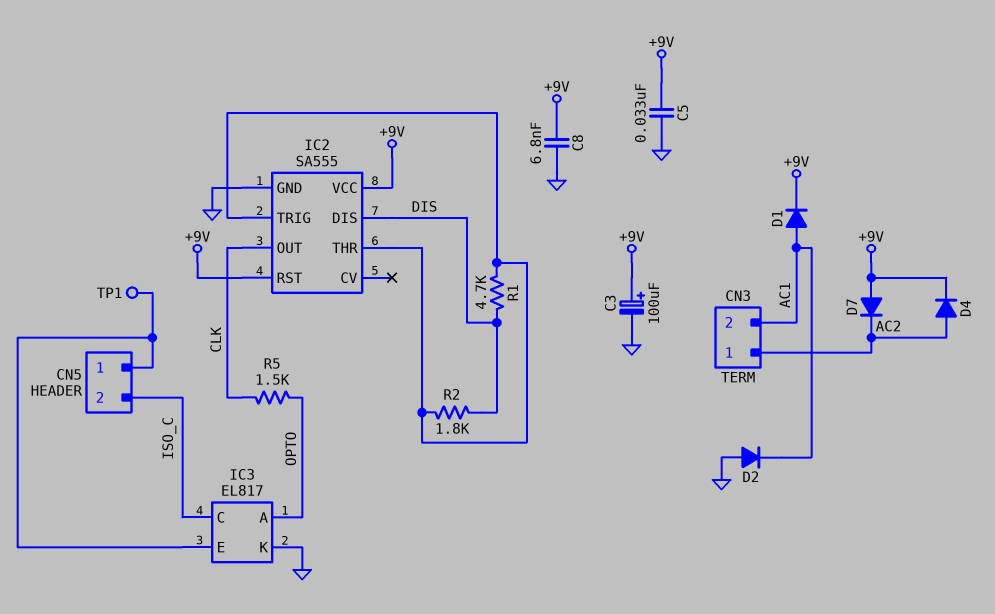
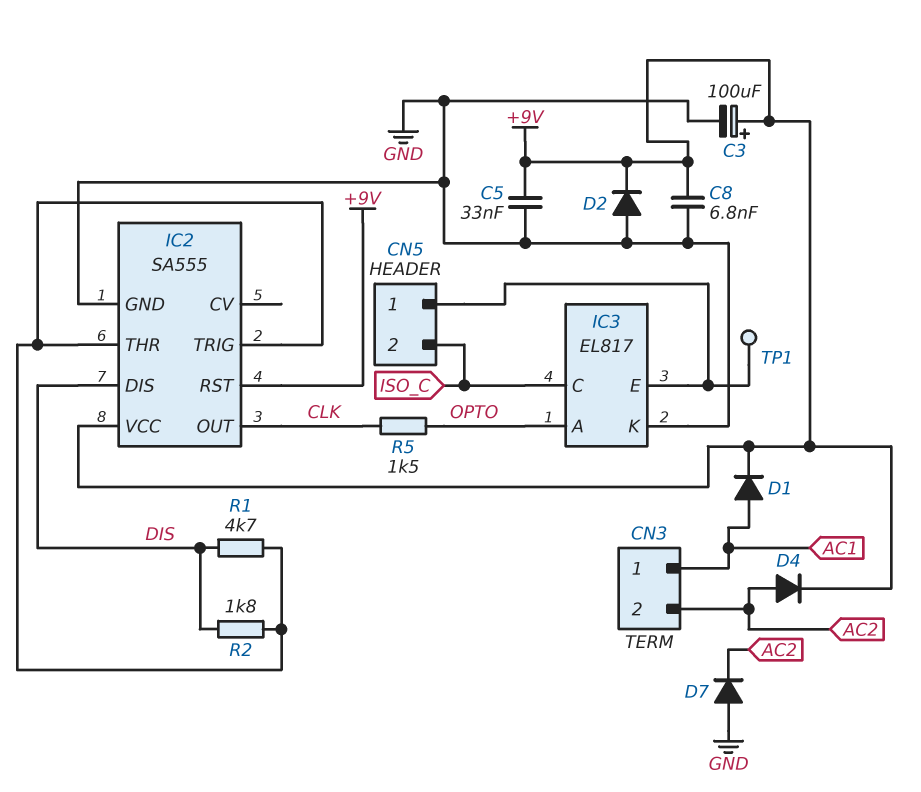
CN3 pin 1: AC2 -> AC1
CN3 pin 2: AC1 -> AC2
D2: diode (A GND, K AC1) -> diode (A GND, K +9V)
D7: diode (A +9V, K AC2) -> diode (A GND, K AC2)

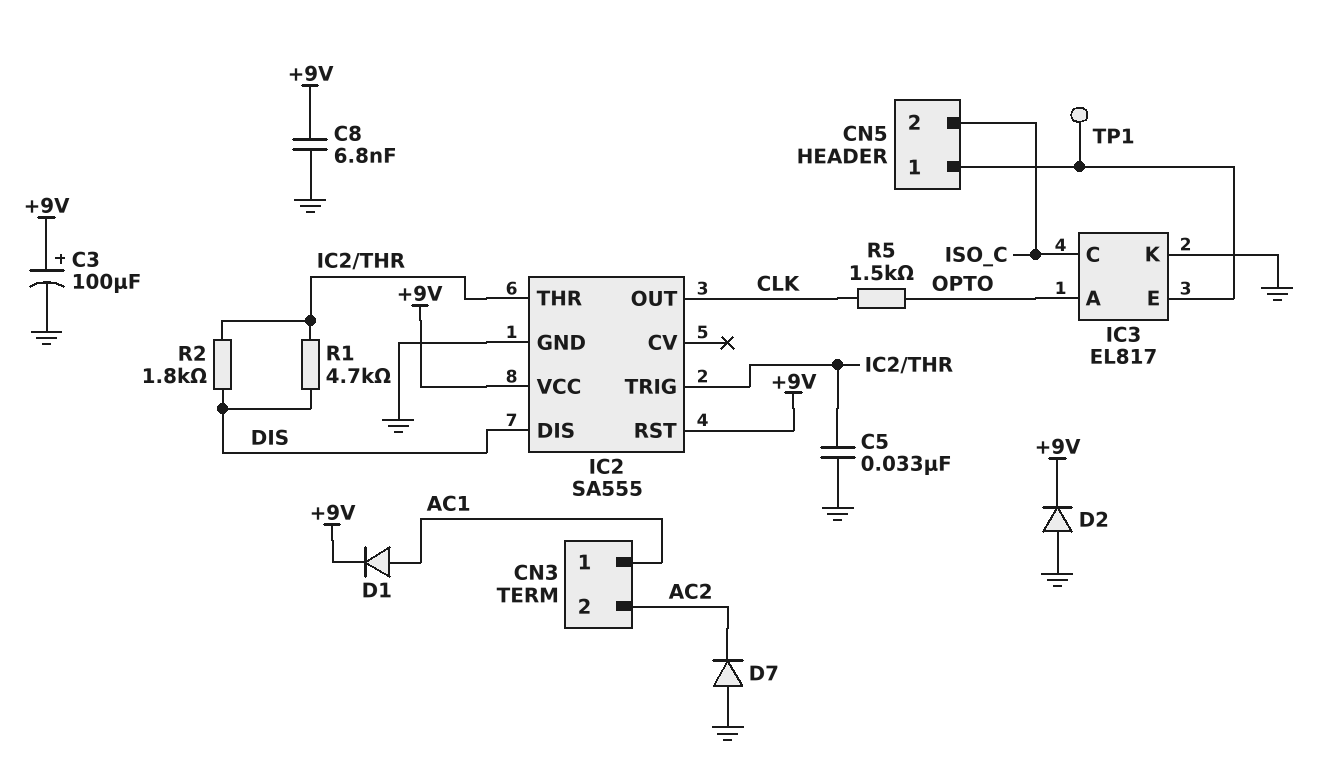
C5: 33nF (+9V, GND) -> 33nF (GND, IC2/THR)
D4: diode (A AC2, K +9V) -> none

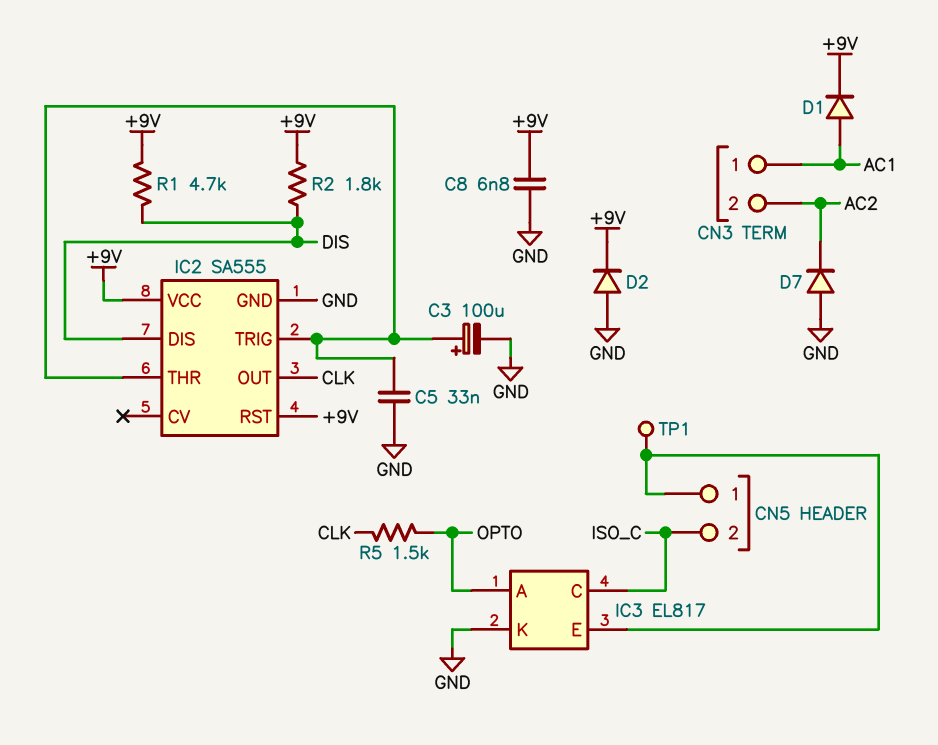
C3: 100uF (plus +9V, minus GND) -> 100uF (plus IC2/THR, minus GND)
R1: 4.7k (DIS, IC2/THR) -> 4.7k (+9V, DIS)
R2: 1.8k (DIS, IC2/THR) -> 1.8k (+9V, DIS)

